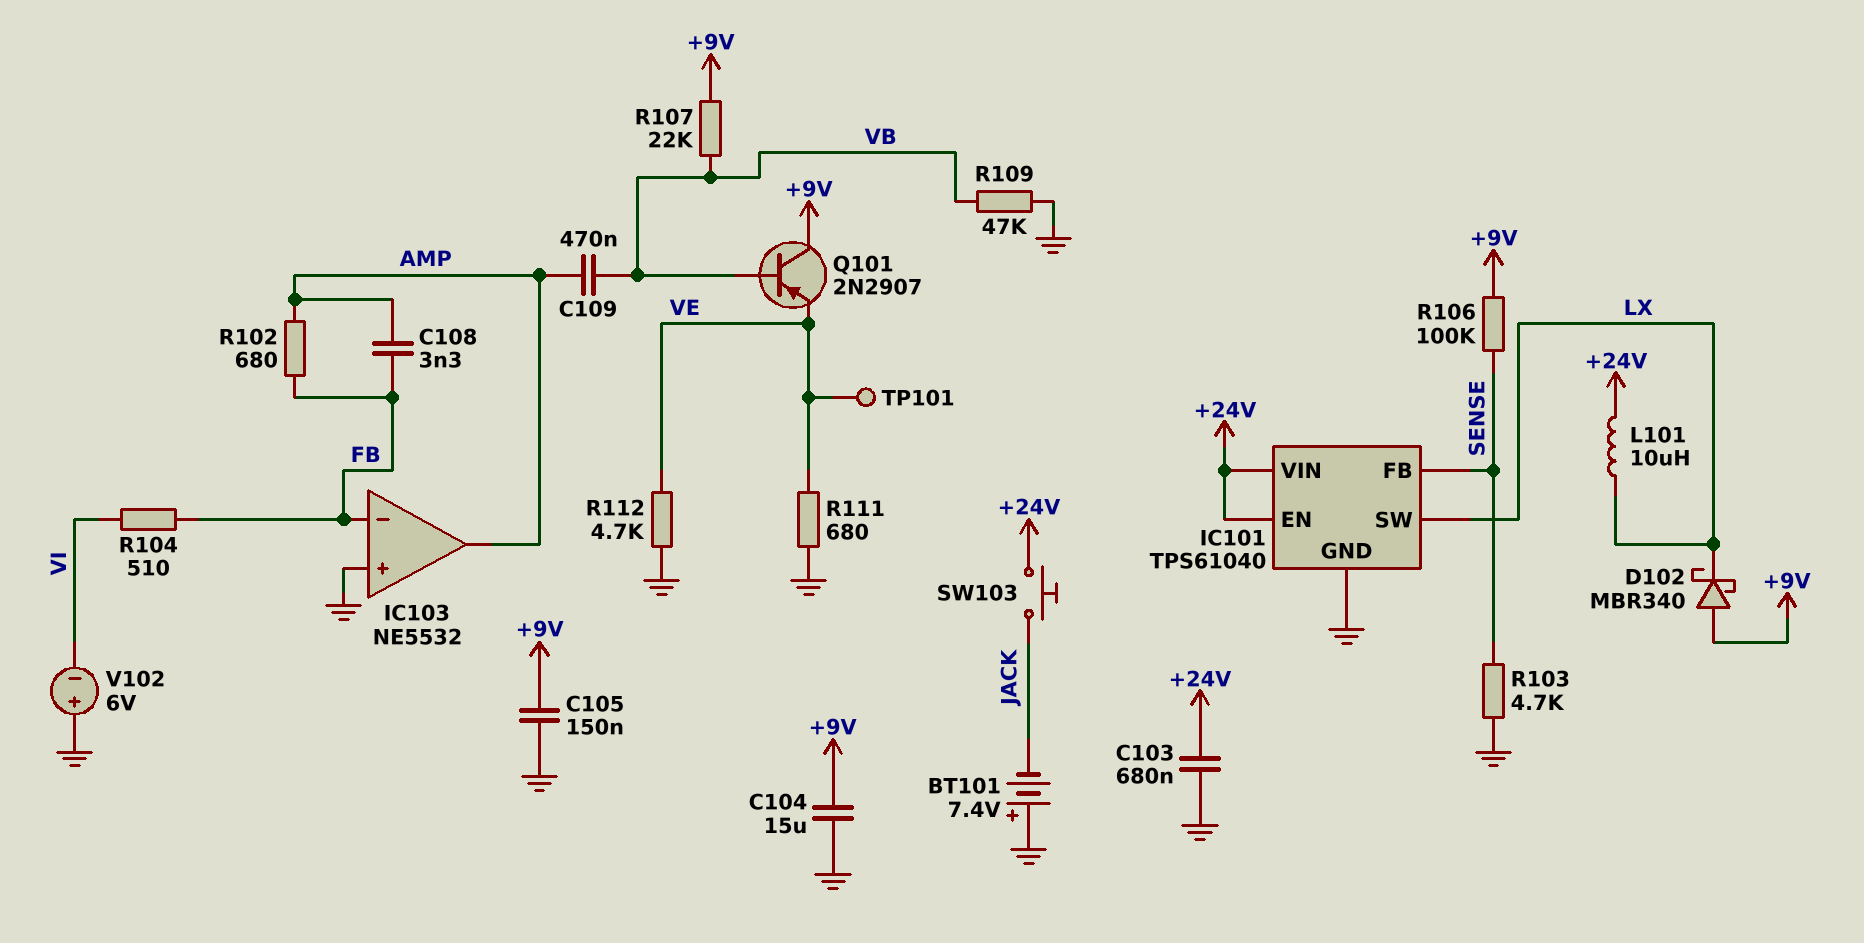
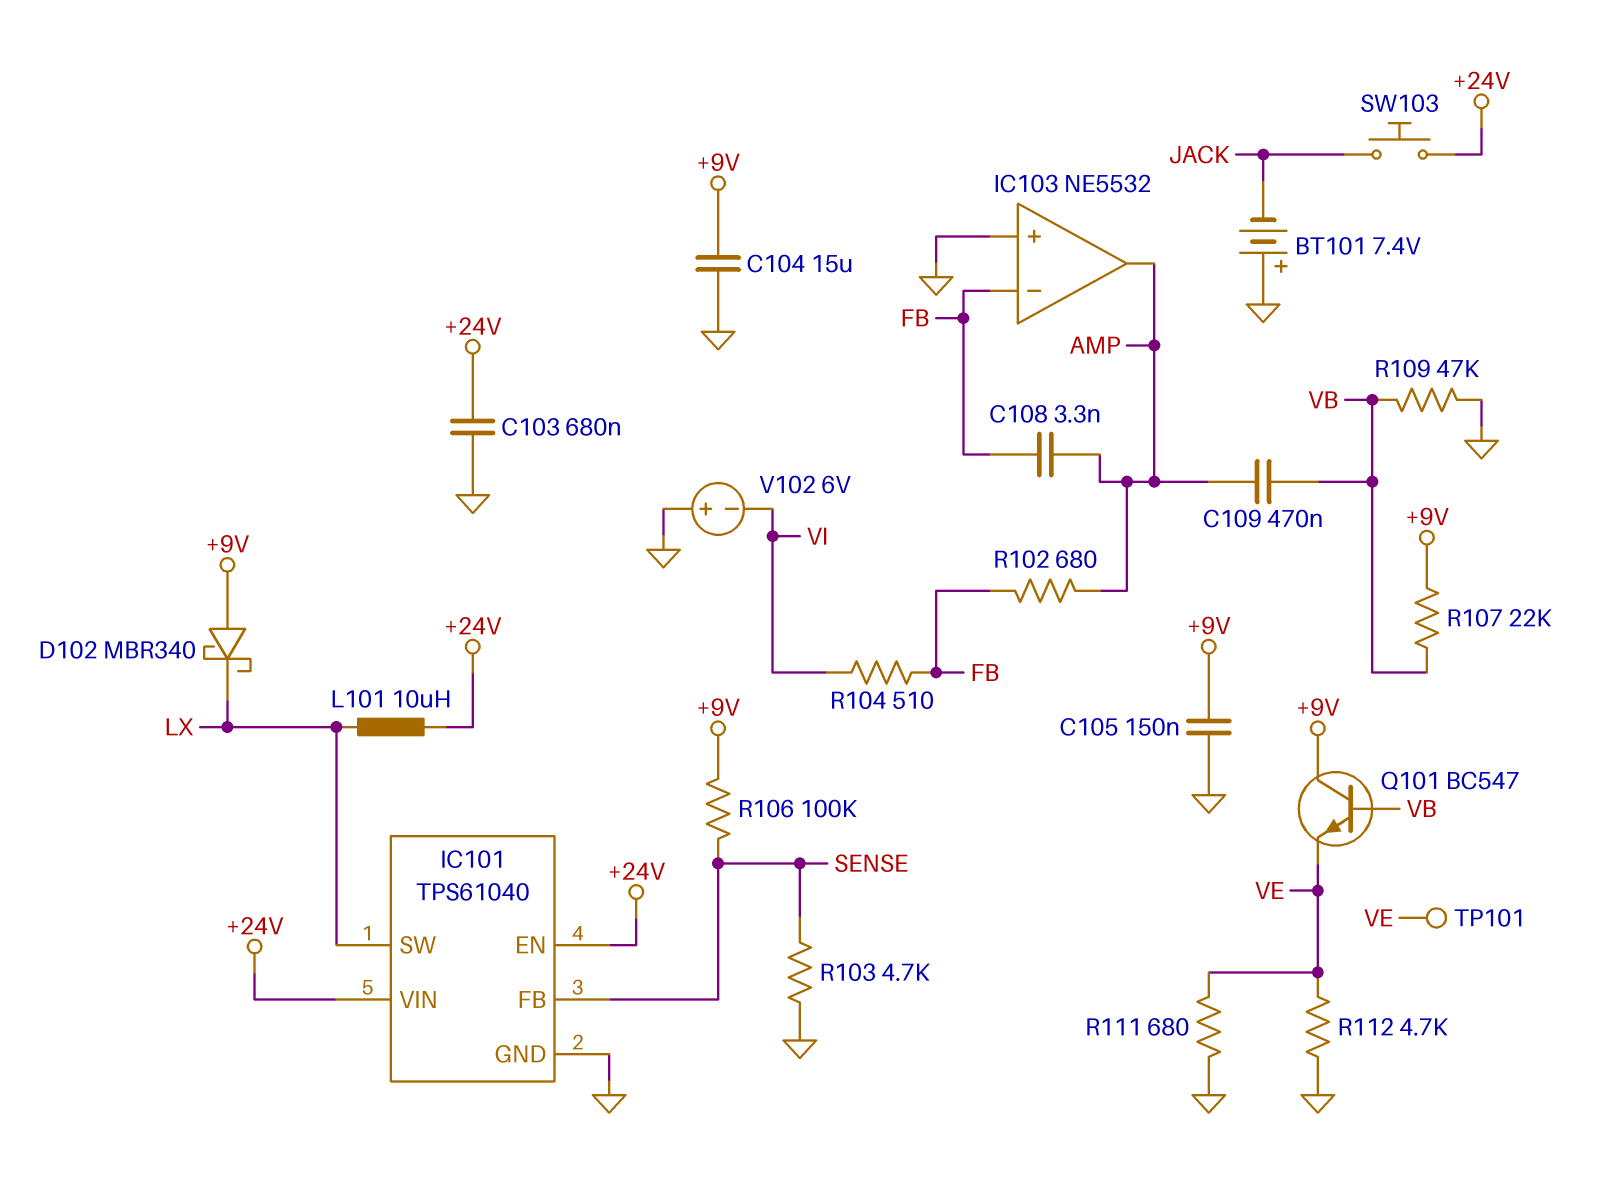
Q101: PNP 2N2907 (B VB, C +9V, E VE) -> NPN BC547 (B VB, C +9V, E VE)

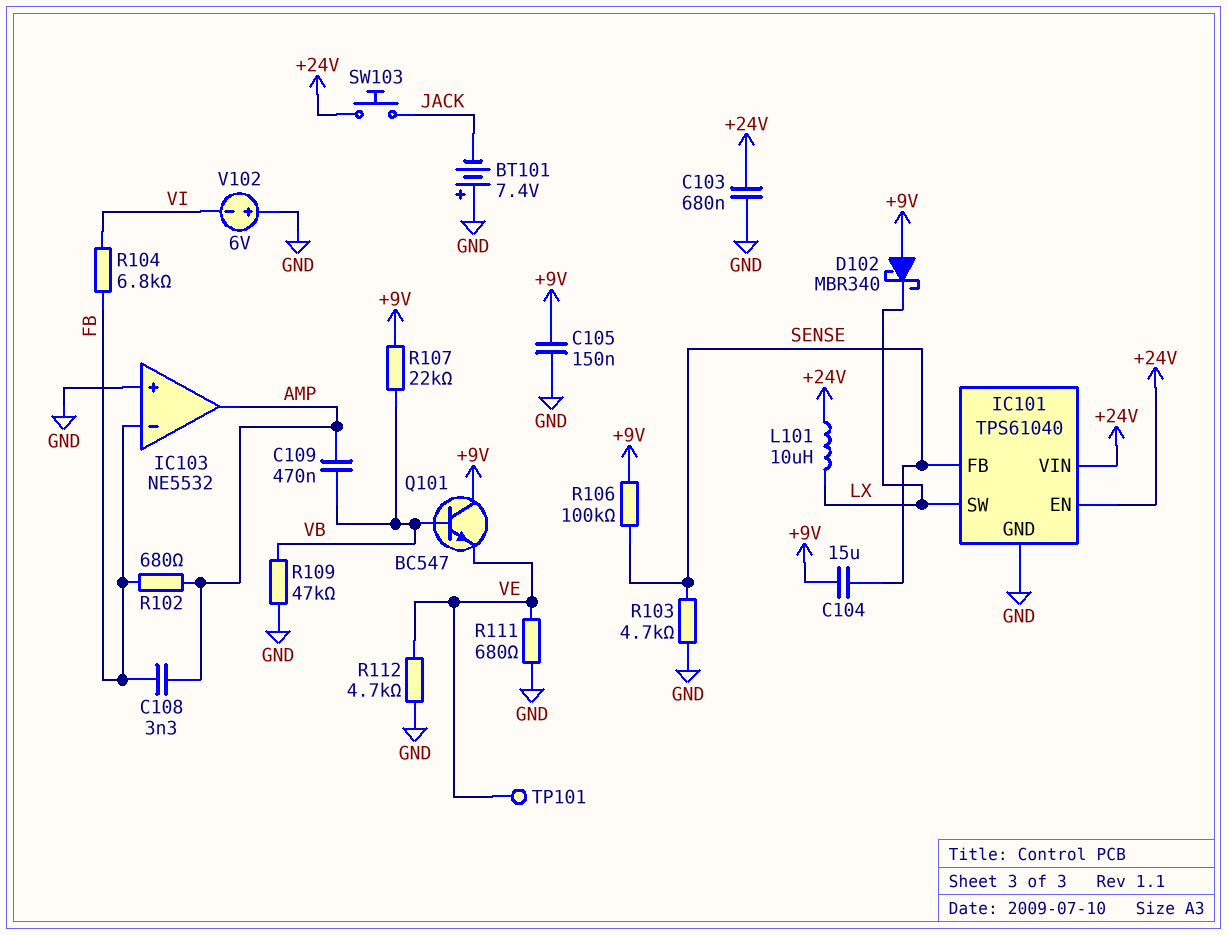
C104: 15uF (+9V, GND) -> 15uF (+9V, SENSE)
R104: 510 (FB, VI) -> 6.8k (FB, VI)

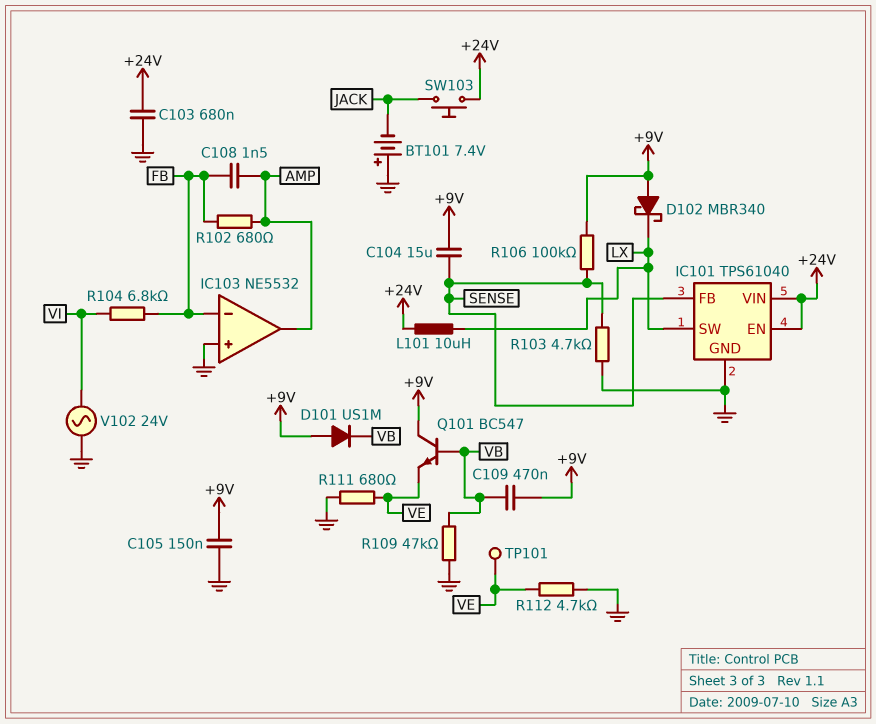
C108: 3.3nF (AMP, FB) -> 1.5nF (AMP, FB)
C109: 470nF (AMP, VB) -> 470nF (+9V, VB)
D101: none -> diode US1M (A +9V, K VB)
R107: 22k (+9V, VB) -> none
V102: 6V (plus GND, minus VI) -> AC 24V (GND, VI)

